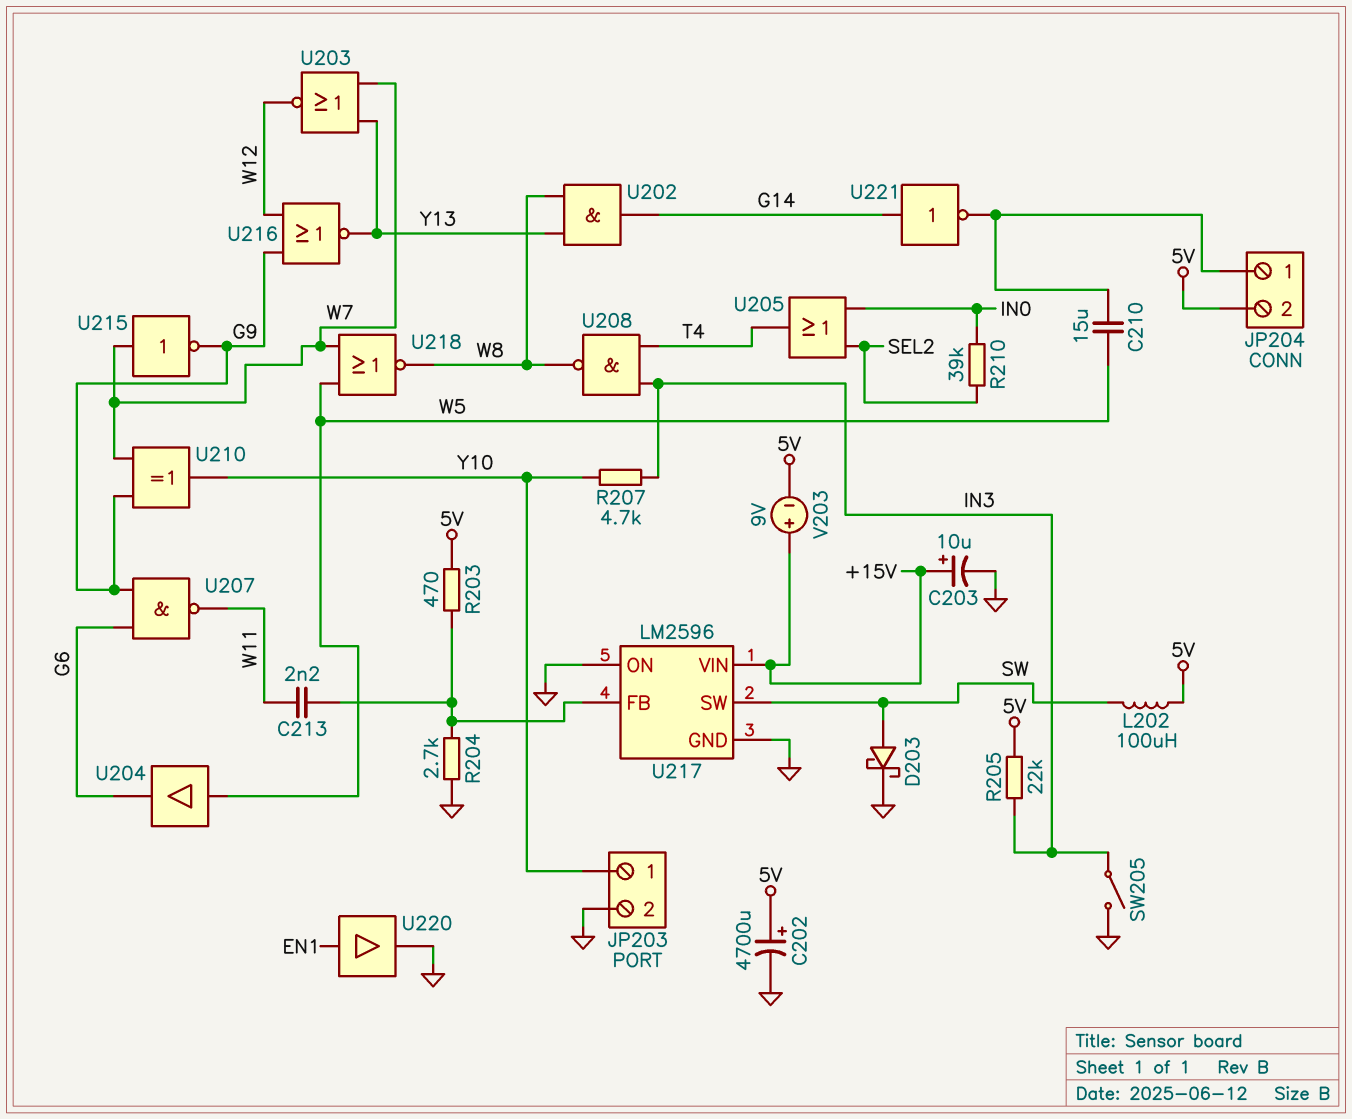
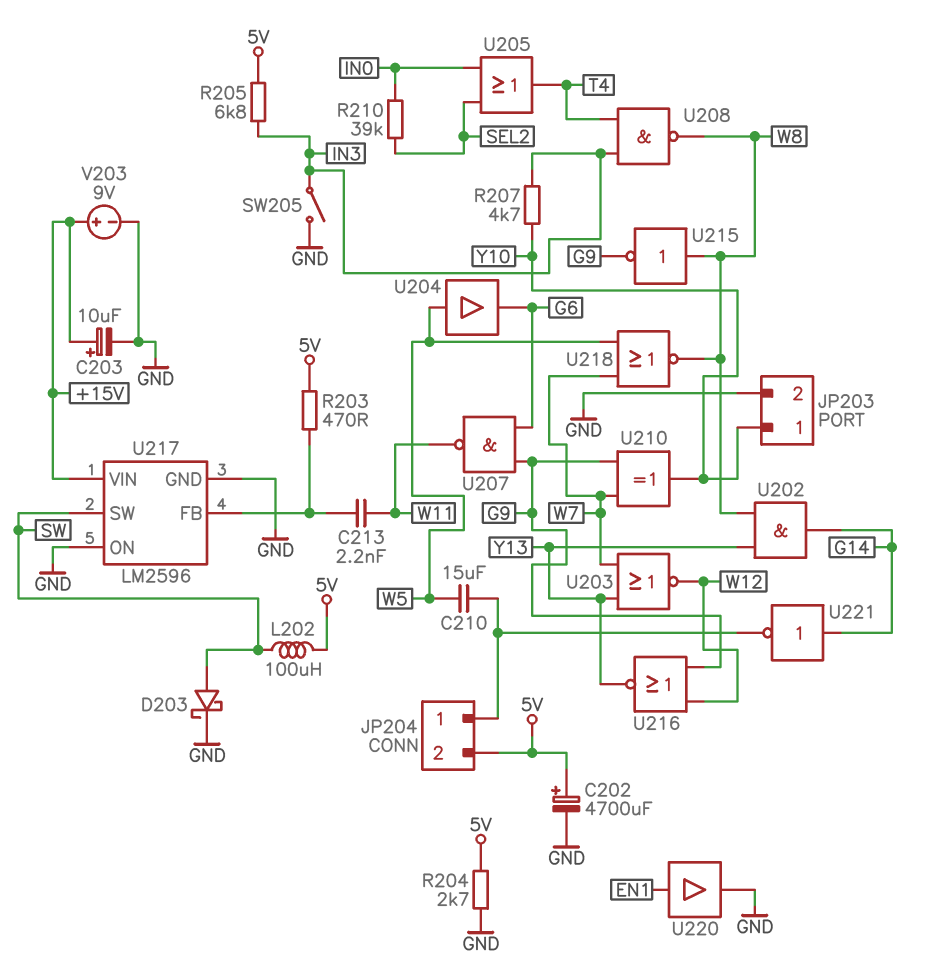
R204: 2.7k (GND, U217/FB) -> 2.7k (5V, GND)
R205: 22k (5V, IN3) -> 6.8k (5V, IN3)
U215: NOT (in W7, out G9) -> NOT (in W8, out G9)
V203: 9V (plus +15V, minus 5V) -> 9V (plus +15V, minus GND)

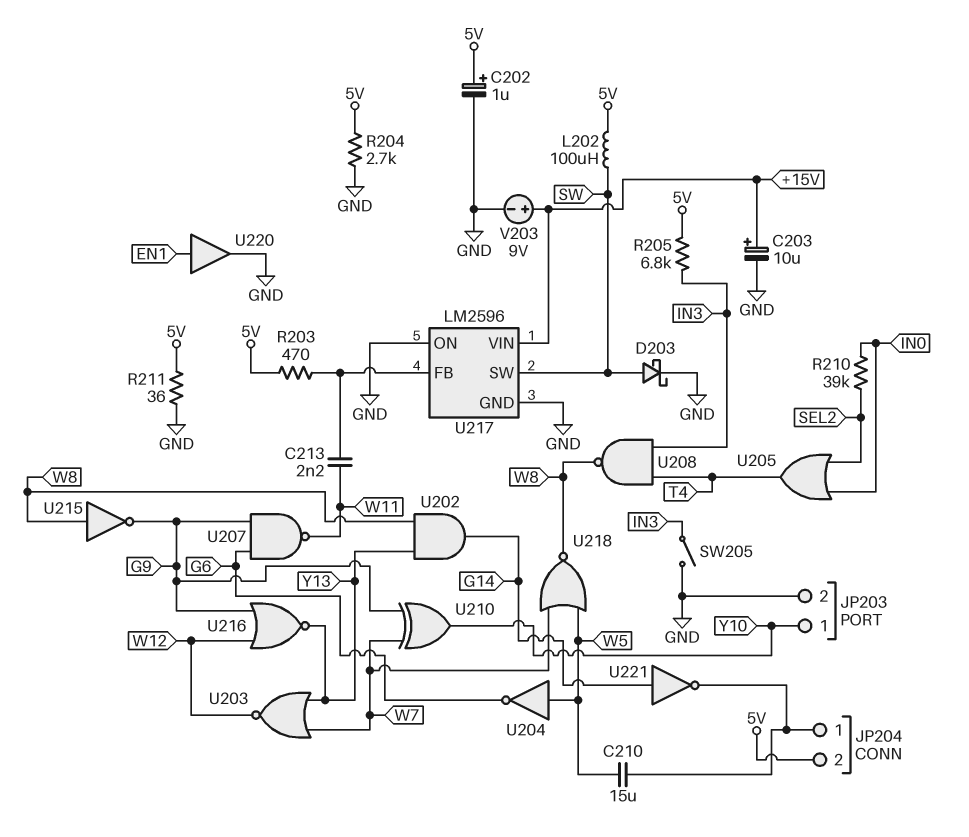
C202: 4700uF (plus 5V, minus GND) -> 1uF (plus 5V, minus GND)
R207: 4.7k (IN3, Y10) -> none
R211: none -> 36 (5V, GND)
U204: buffer (in W5, out G6) -> NOT (in W5, out G6)

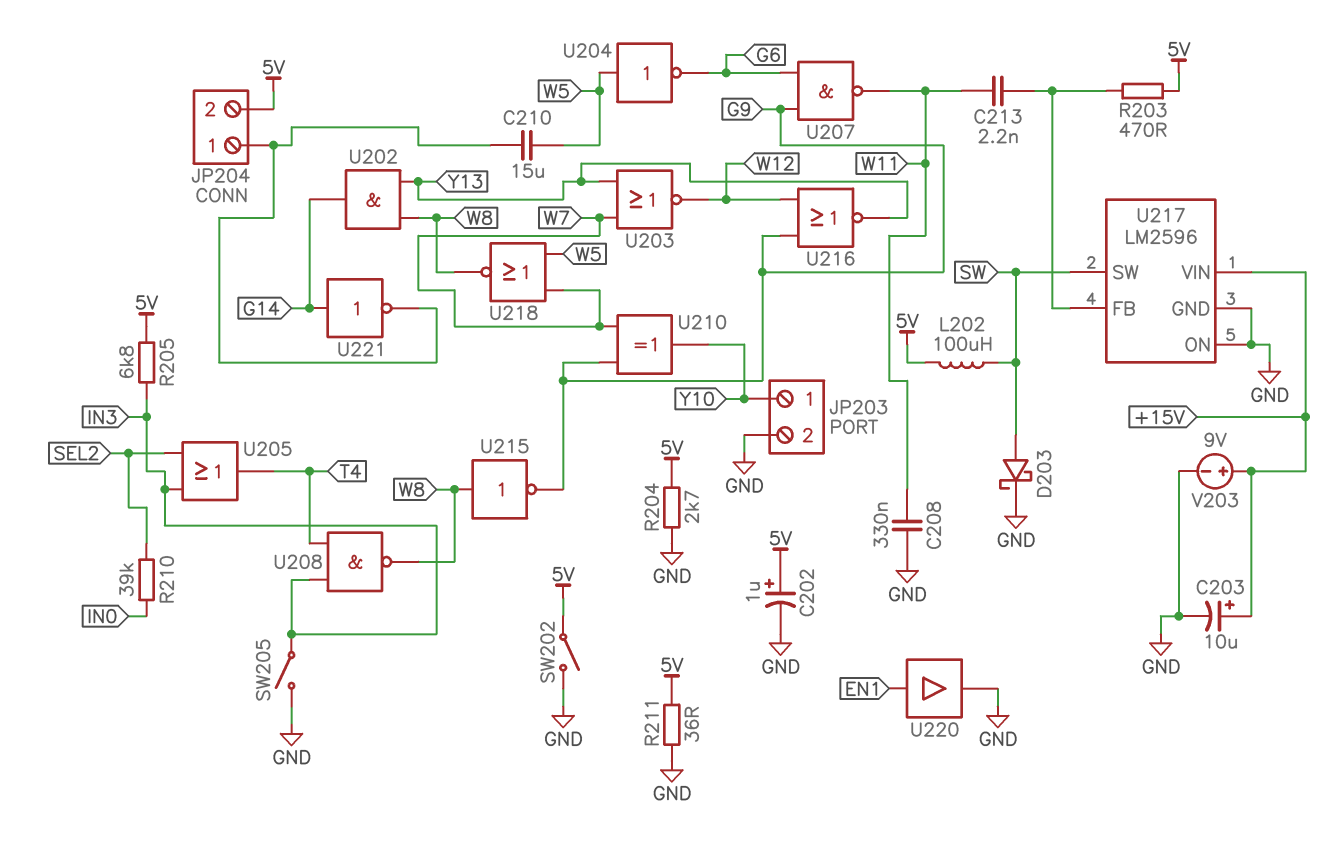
C208: none -> 330nF (GND, W11)
SW202: none -> switch (5V, GND)
U205: OR (in IN0, in SEL2, out T4) -> OR (in IN3, in SEL2, out T4)

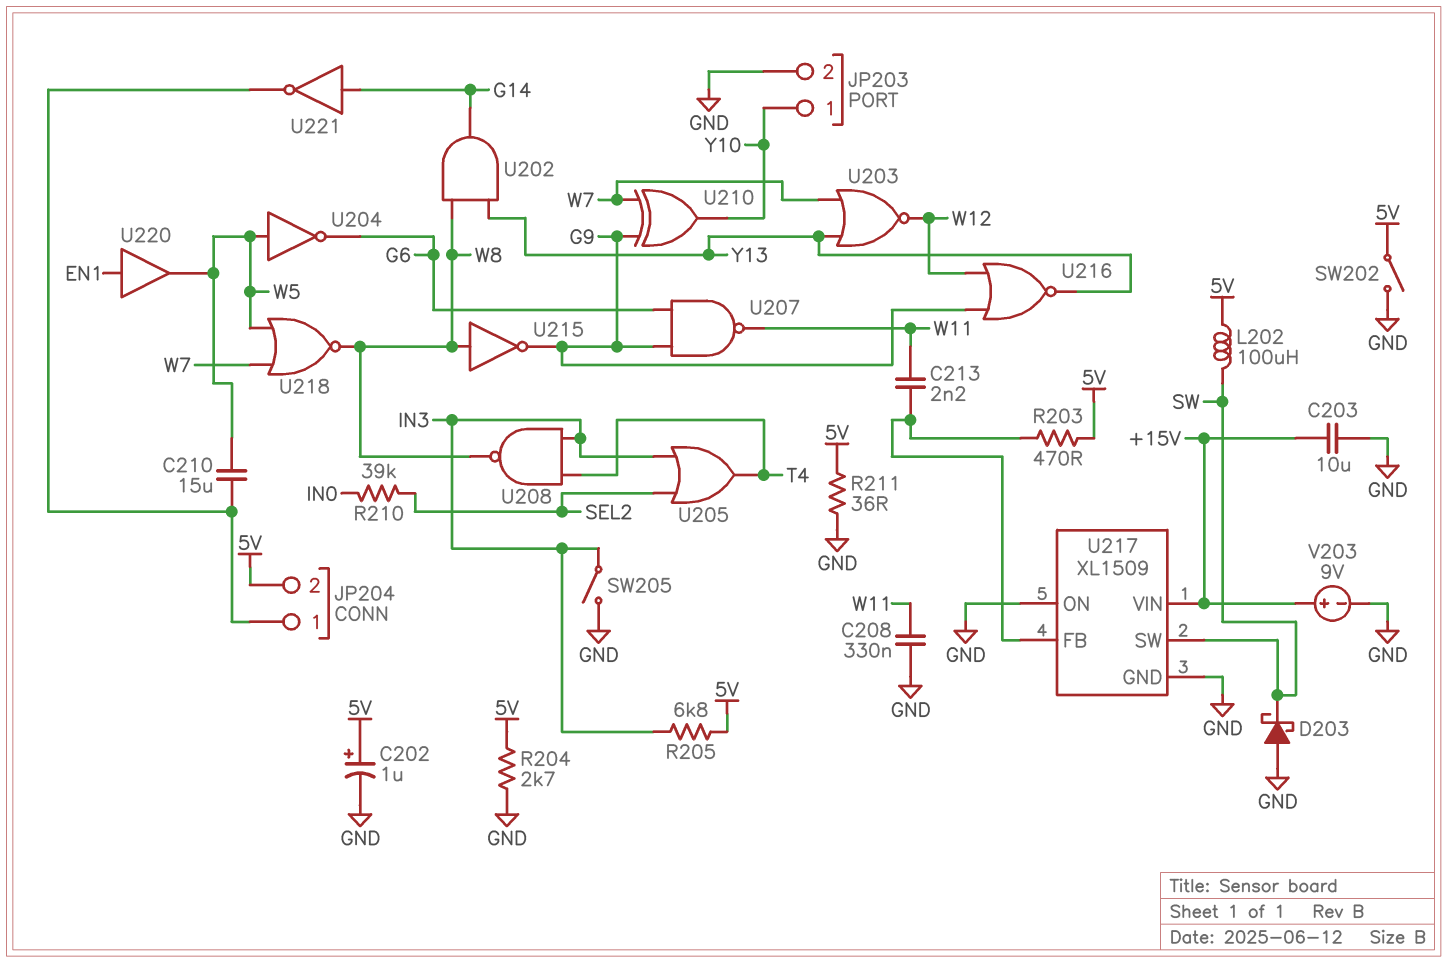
C203: 10uF (plus +15V, minus GND) -> 10uF (+15V, GND)
D203: schottky (A SW, K GND) -> schottky (A GND, K SW)
U217: LM2596 -> XL1509
U220: buffer (in EN1, out GND) -> buffer (in EN1, out W5)

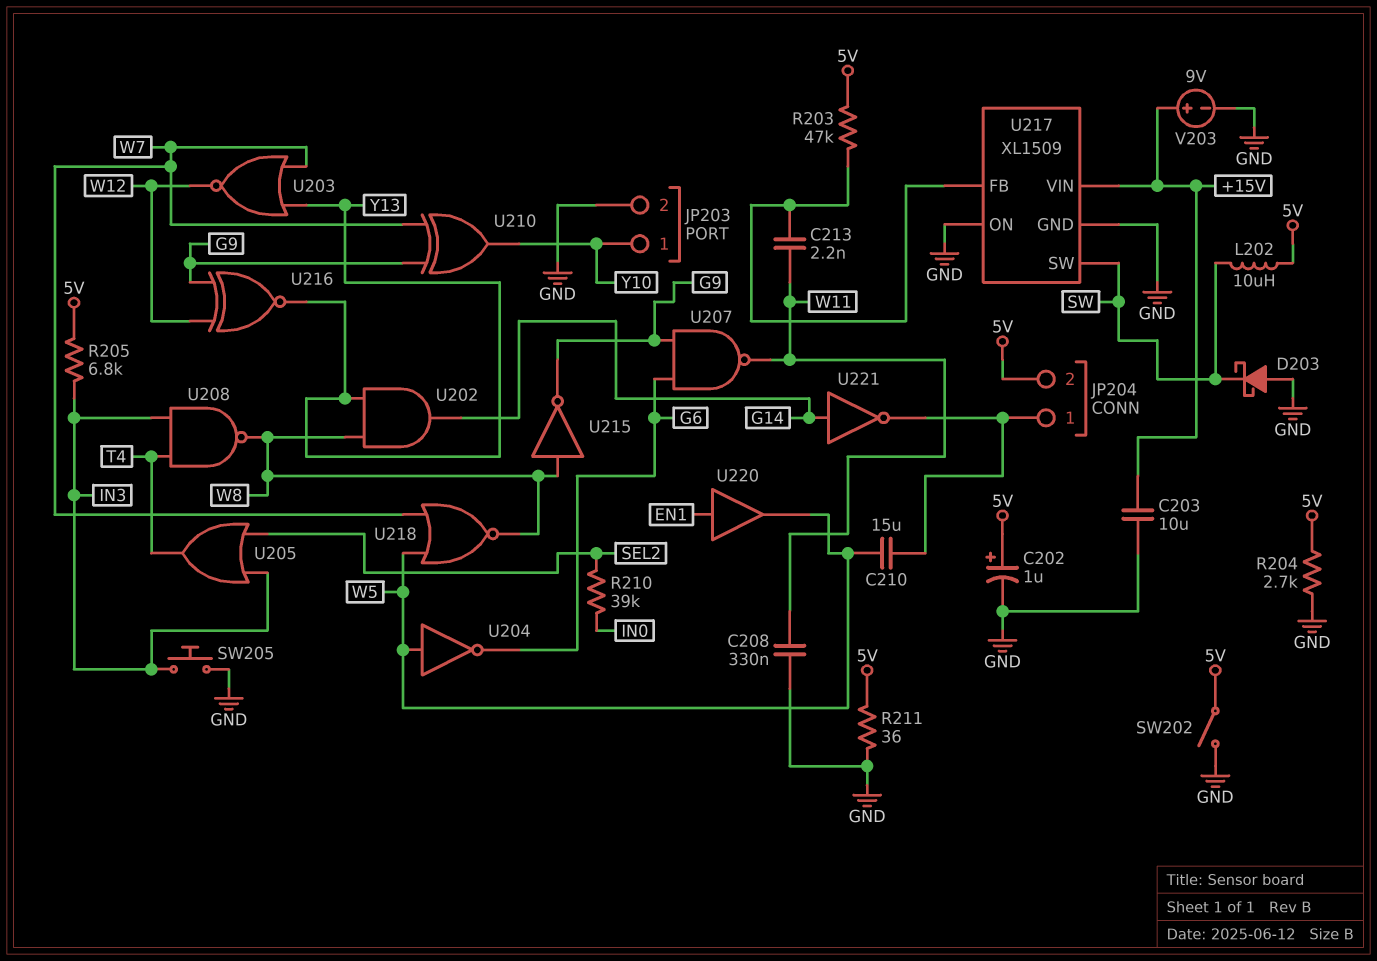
L202: 100uH (5V, SW) -> 10uH (5V, SW)
R203: 470 (5V, U217/FB) -> 47k (5V, U217/FB)
SW205: switch (GND, IN3) -> button (GND, IN3)
U216: NOR (in G9, in W12, out Y13) -> XNOR (in G9, in W12, out Y13)

